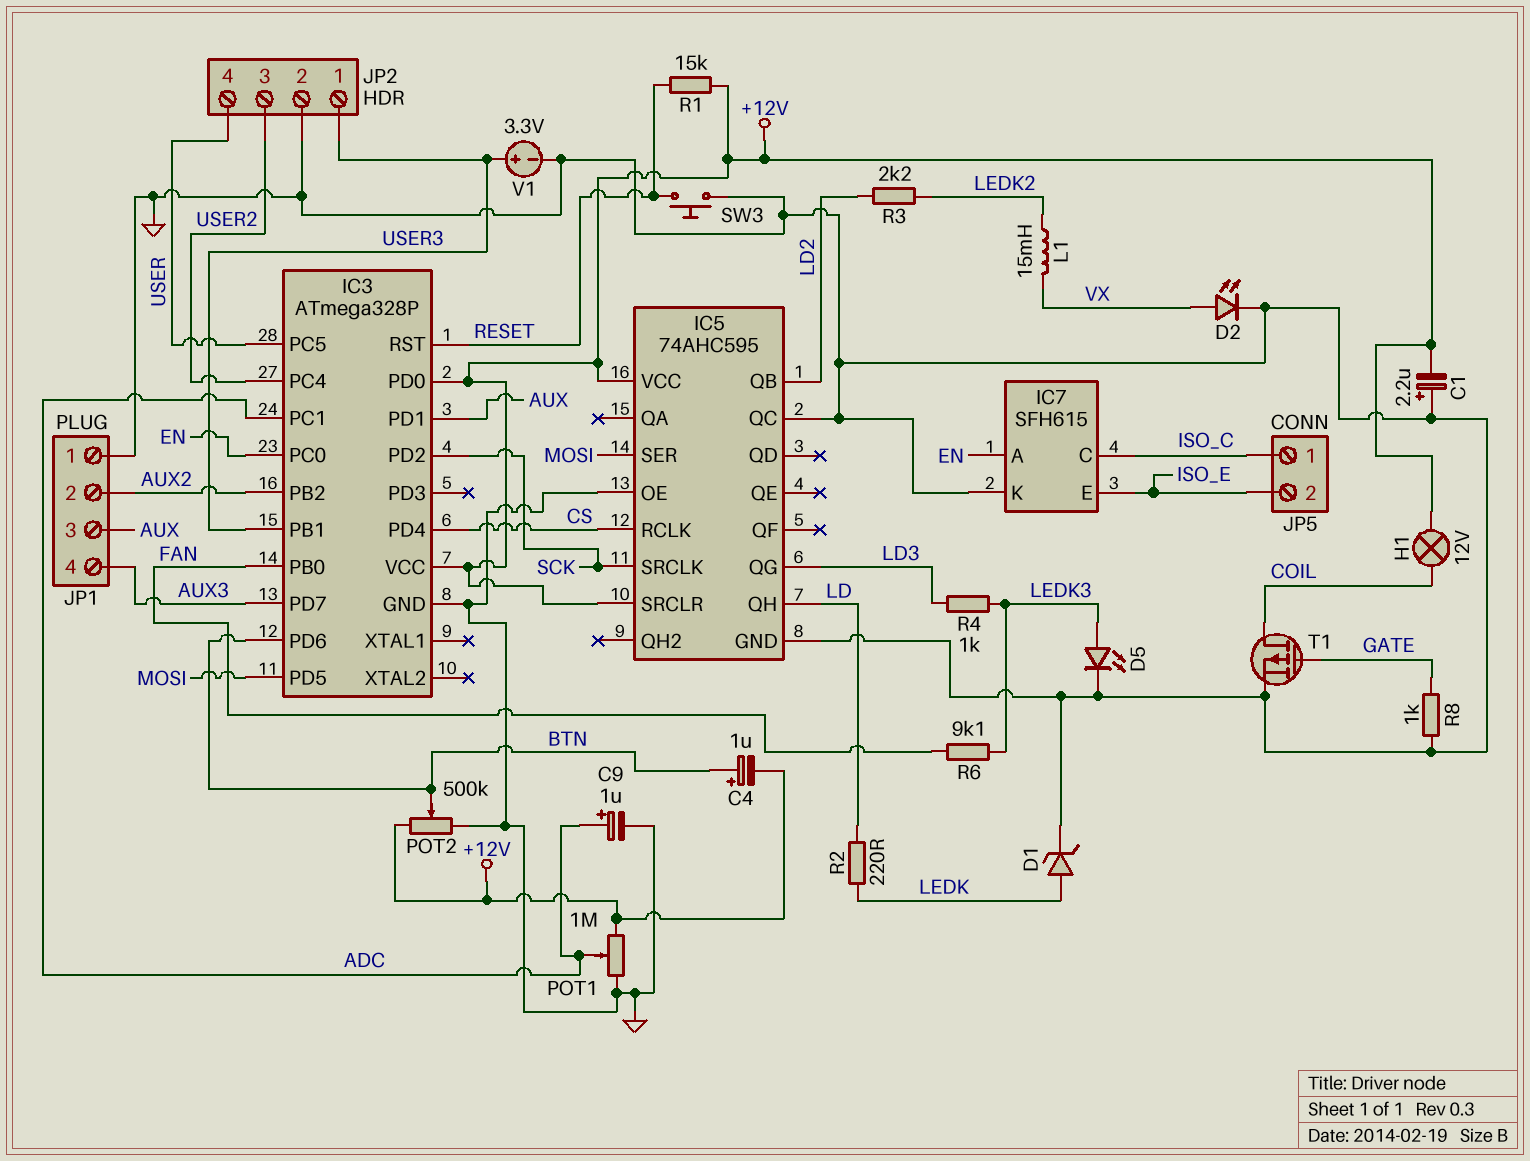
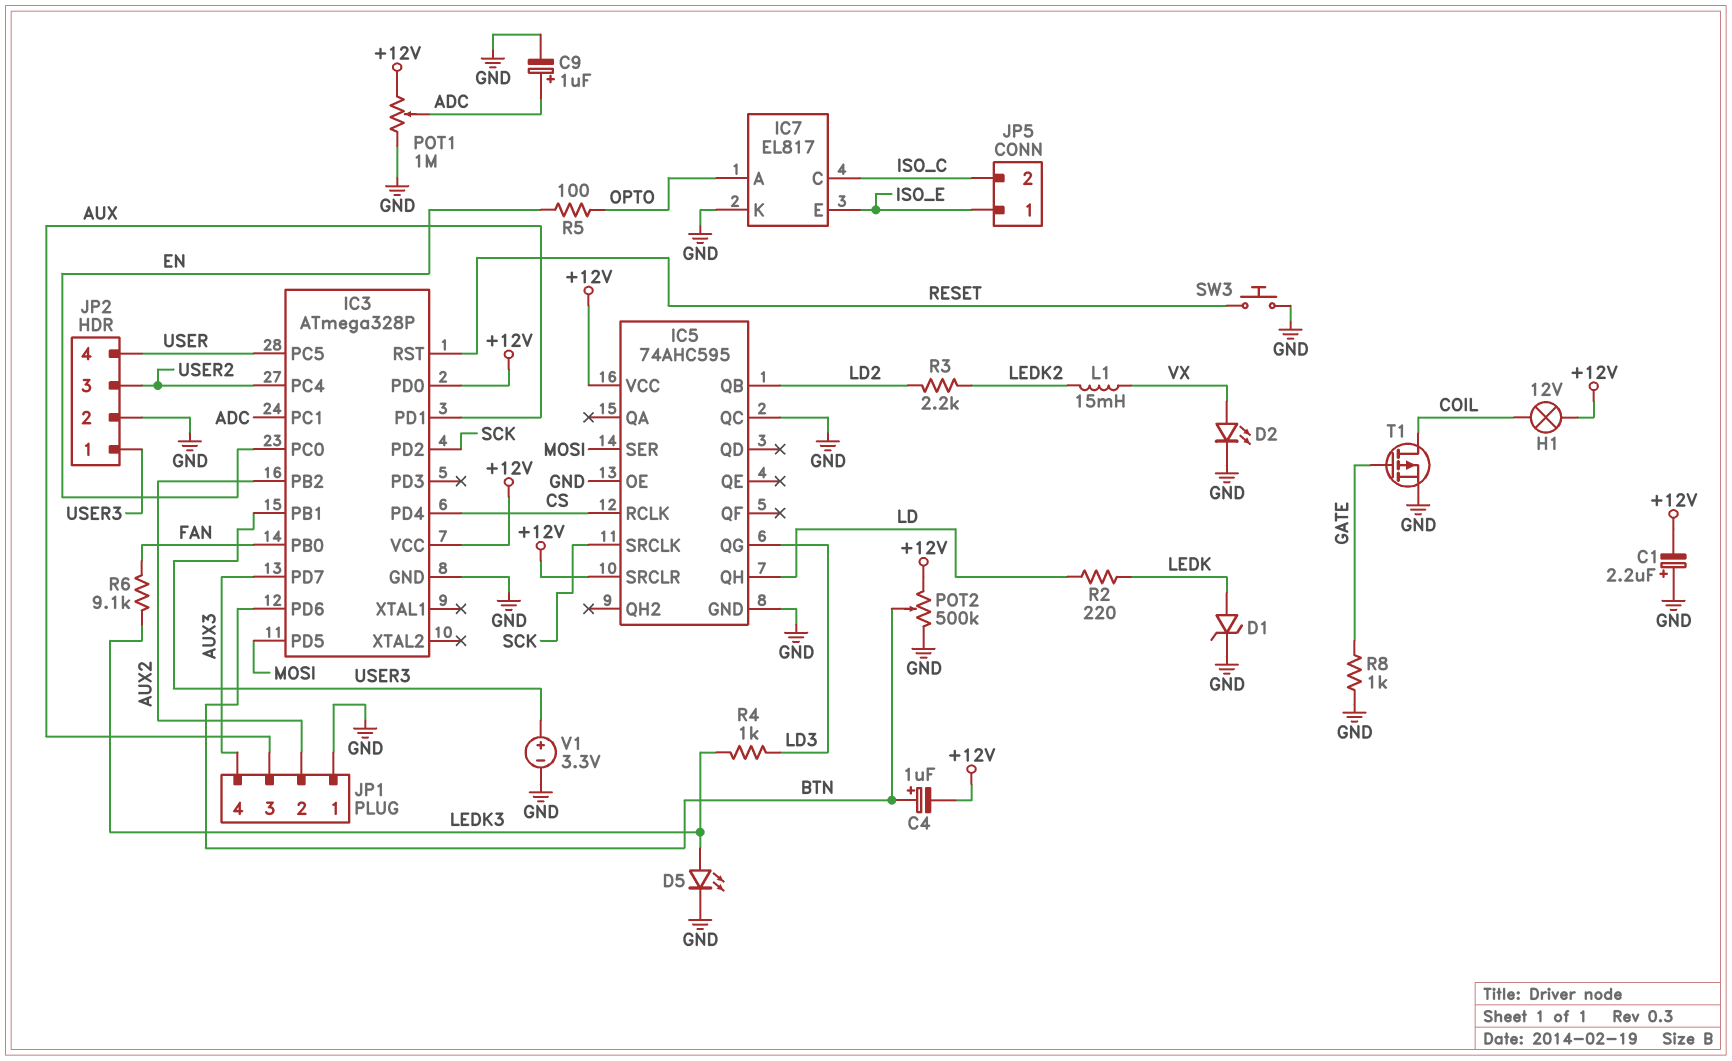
IC7: SFH615 -> EL817
IC7 pin A: EN -> OPTO
JP5 pin 1: ISO_C -> ISO_E
JP5 pin 2: ISO_E -> ISO_C
R1: 15k (+12V, RESET) -> none
R5: none -> 100 (EN, OPTO)

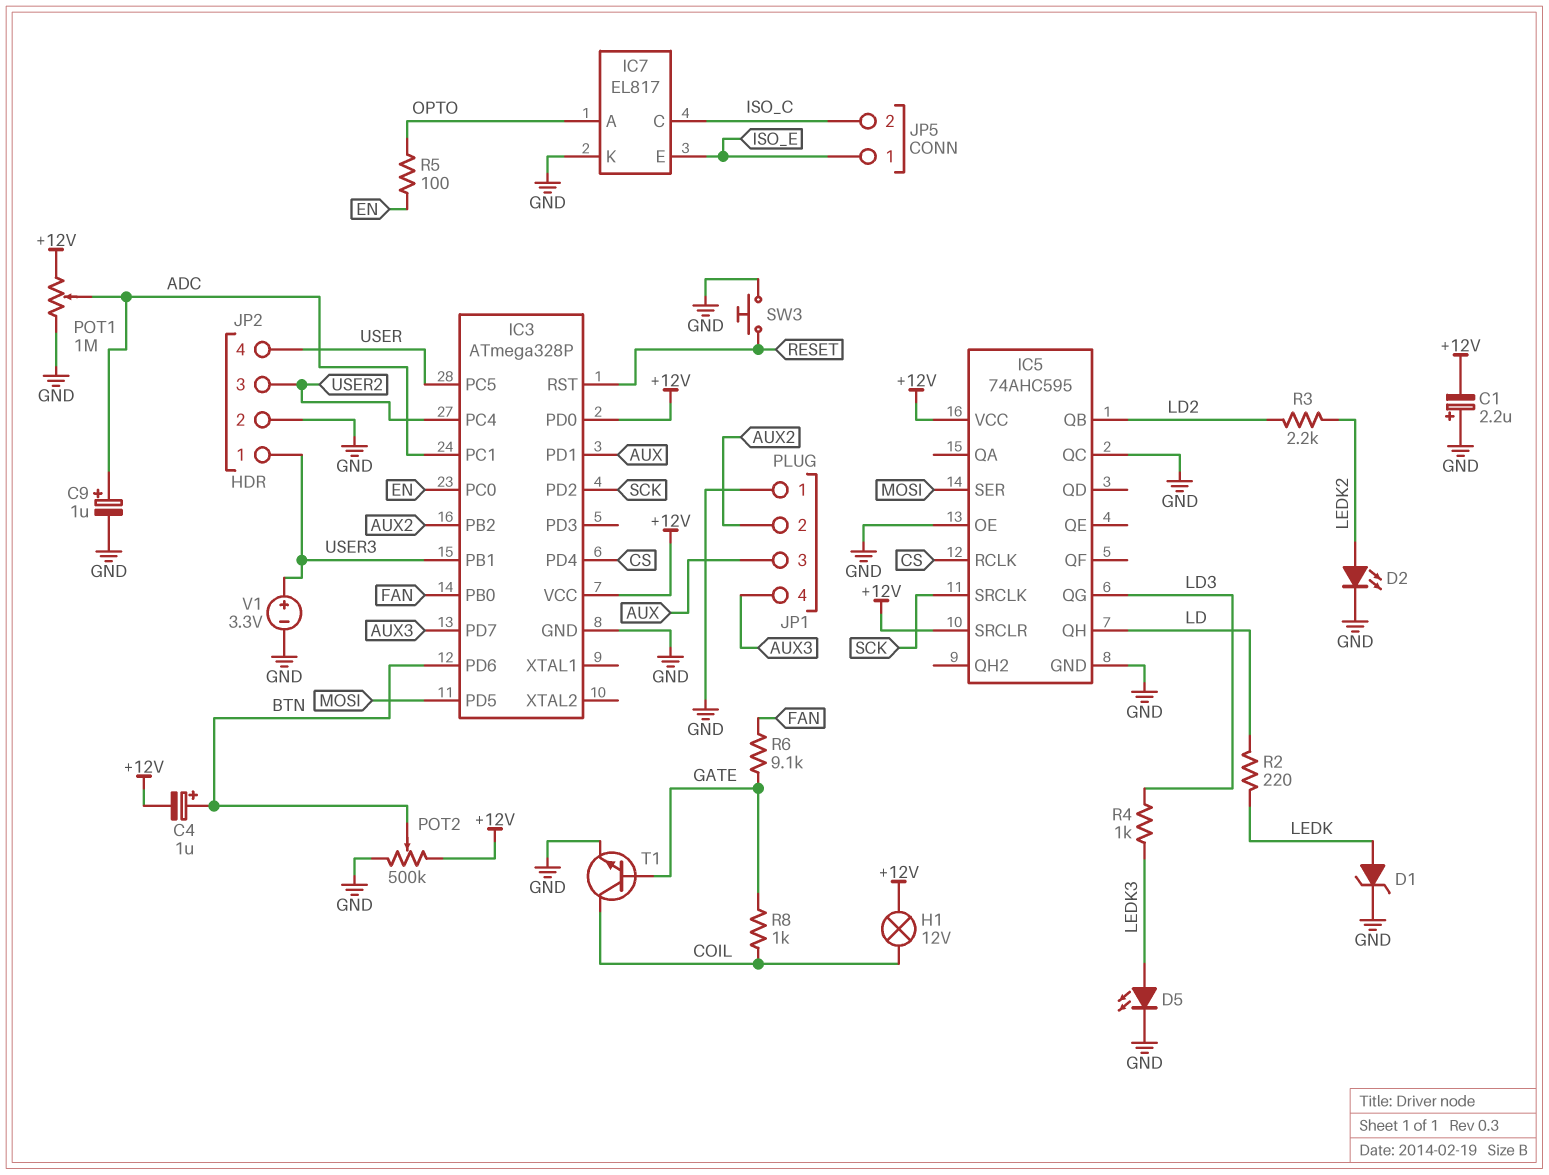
D2: LED (A VX, K GND) -> LED (A LEDK2, K GND)
L1: 15mH (LEDK2, VX) -> none
R6: 9.1k (FAN, LEDK3) -> 9.1k (FAN, GATE)
R8: 1k (GATE, GND) -> 1k (COIL, GATE)
T1: PMOS (G GATE, D COIL, S GND) -> NPN (B GATE, C COIL, E GND)

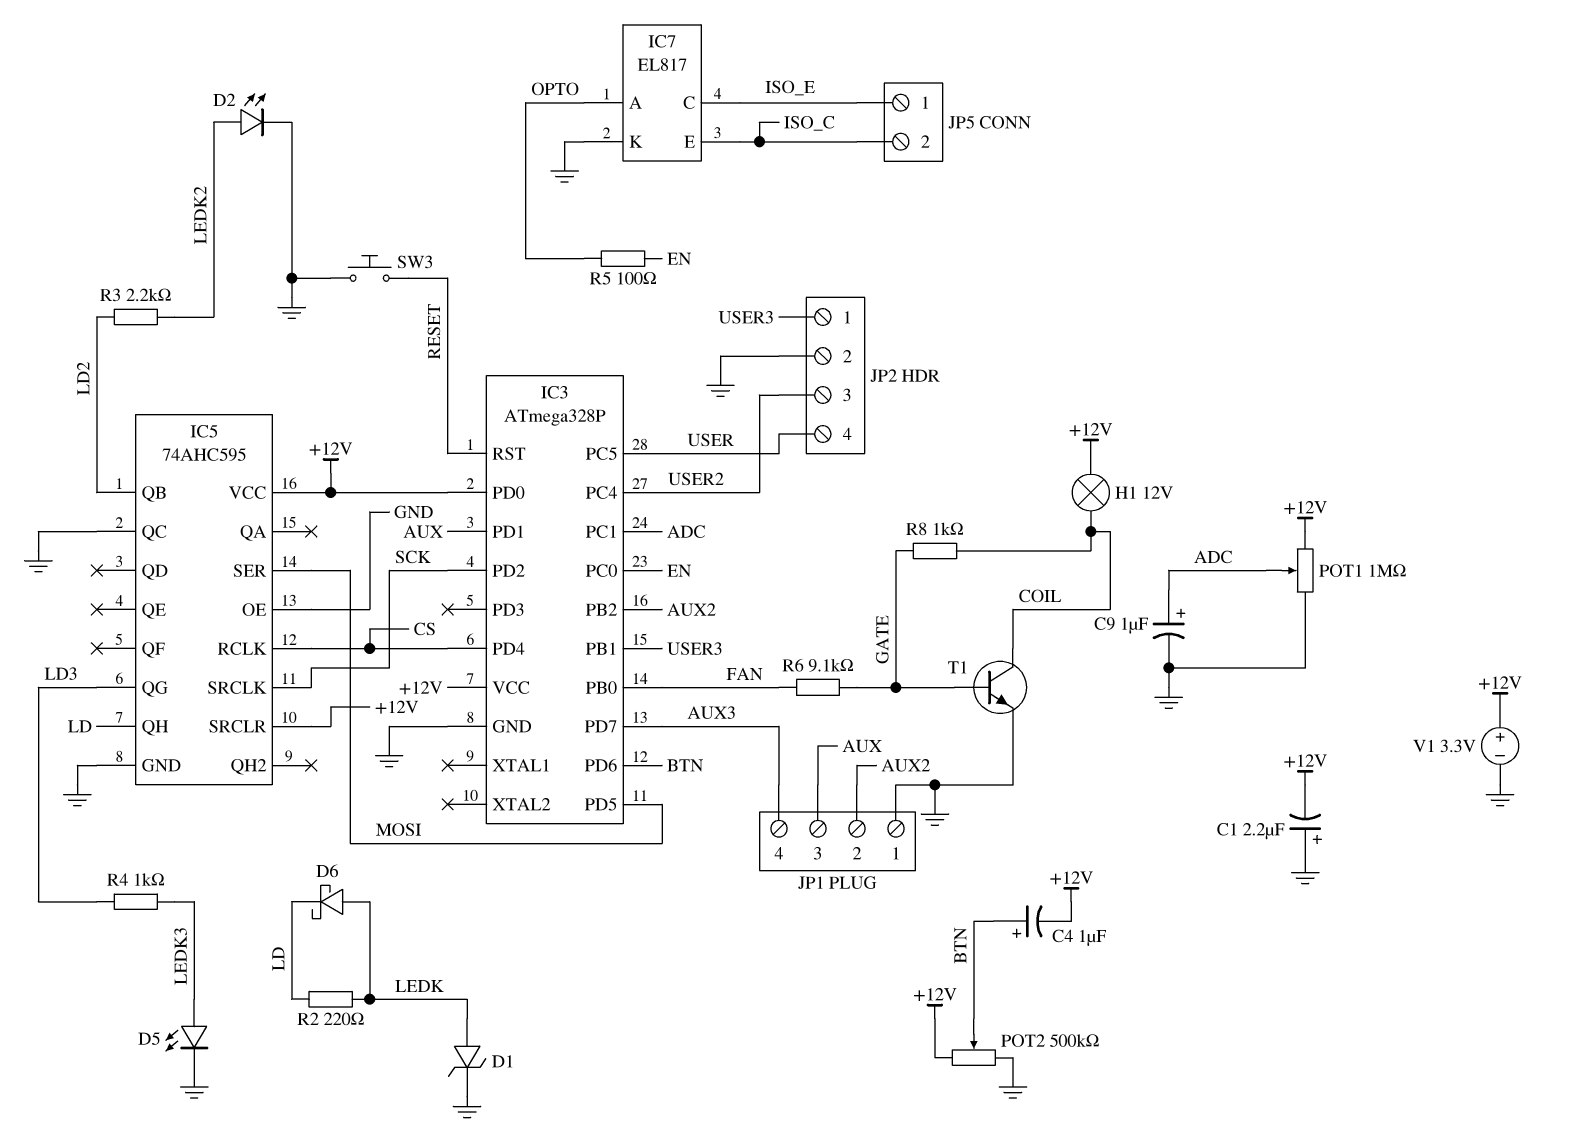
D6: none -> schottky (A LEDK, K LD)
IC7 pin C: ISO_C -> ISO_E
IC7 pin E: ISO_E -> ISO_C
V1: 3.3V (plus USER3, minus GND) -> 3.3V (plus +12V, minus GND)

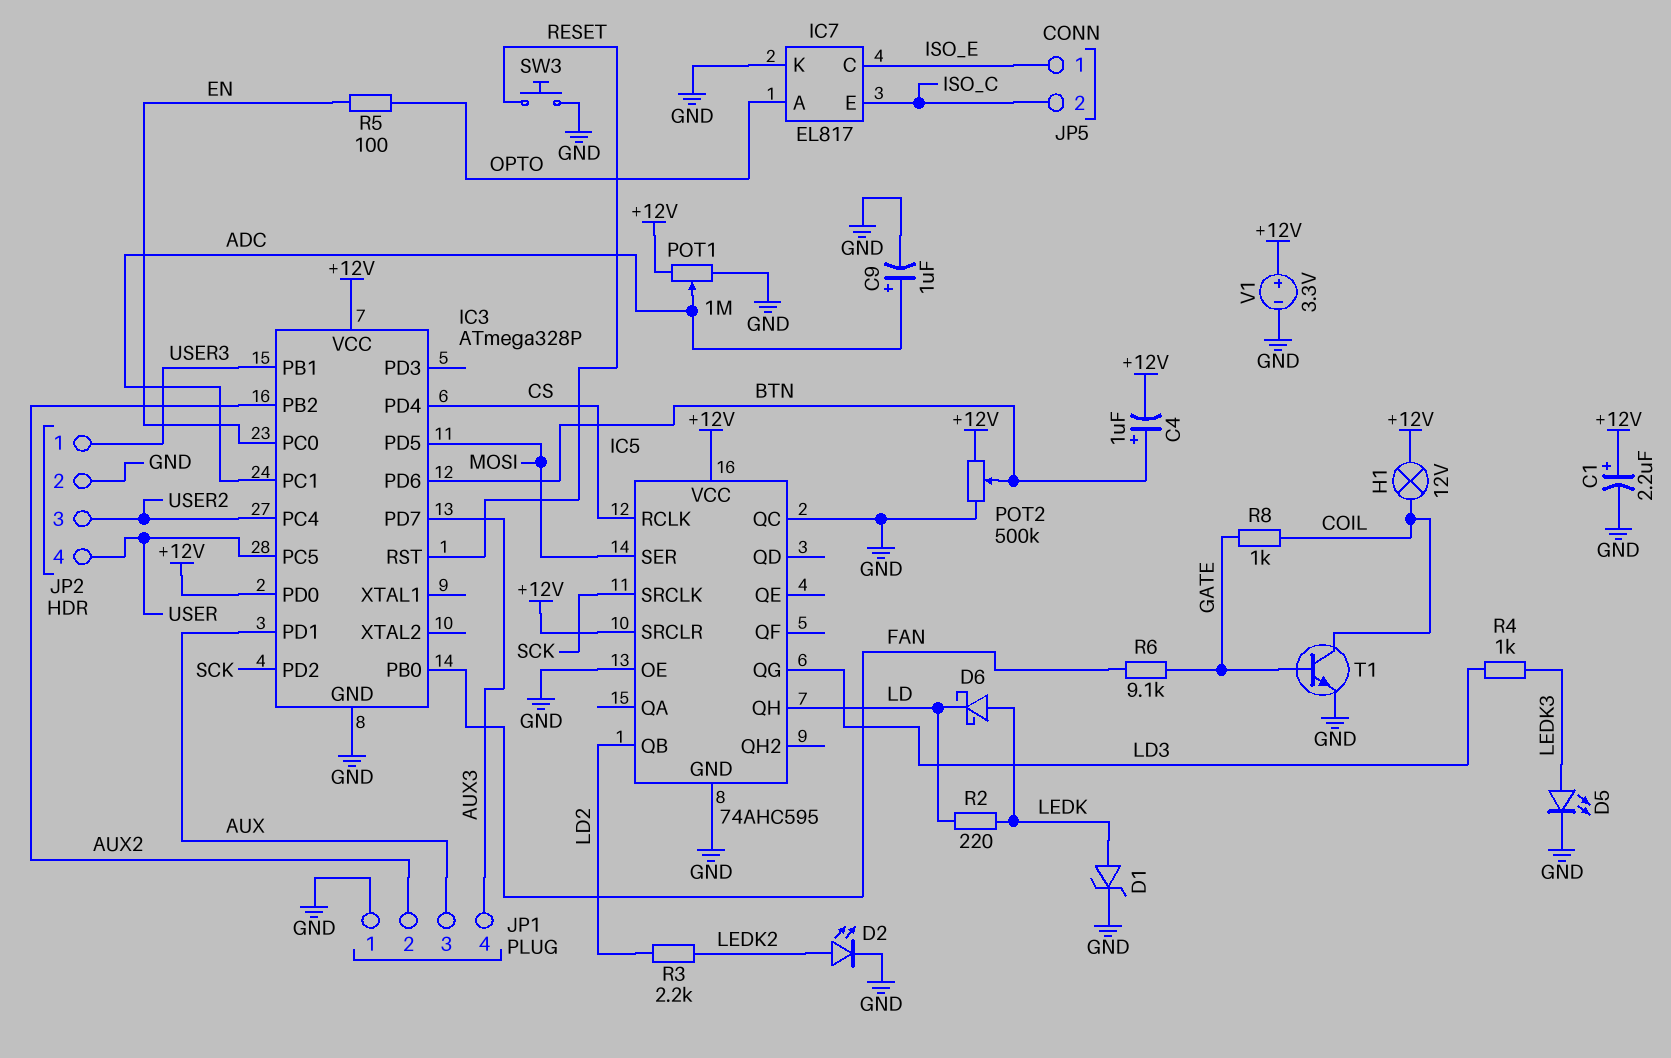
C1: 2.2uF (plus GND, minus +12V) -> 2.2uF (plus +12V, minus GND)

